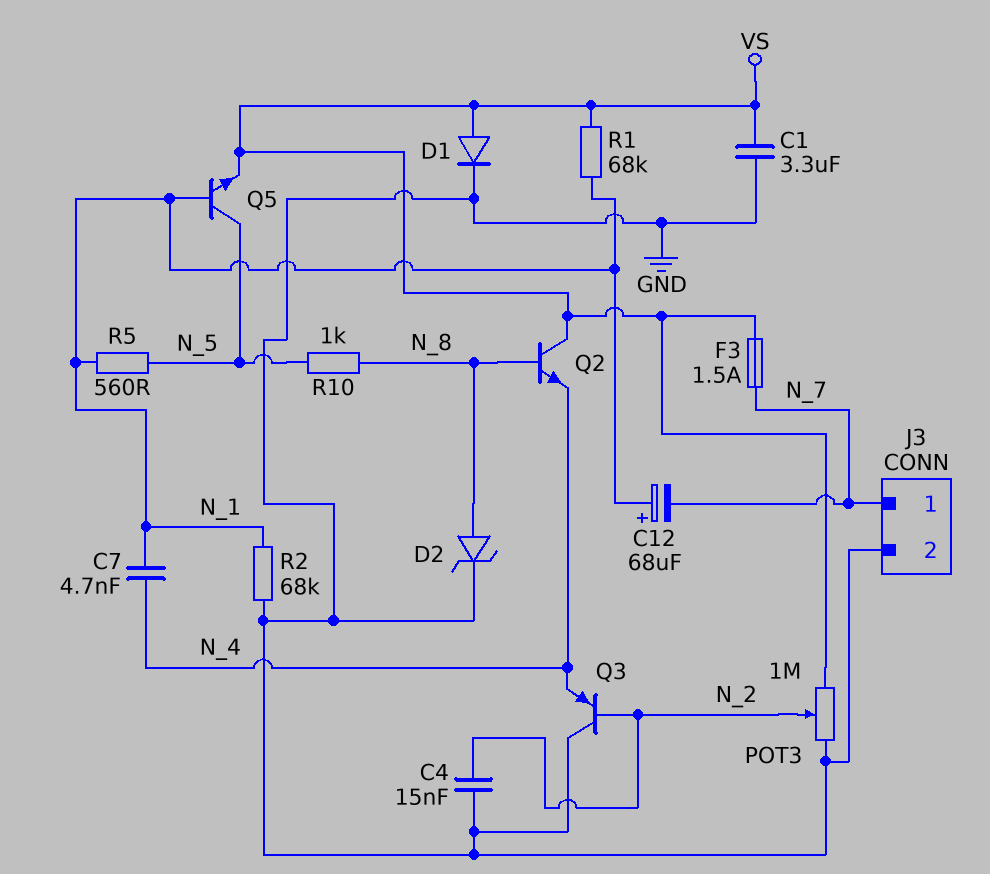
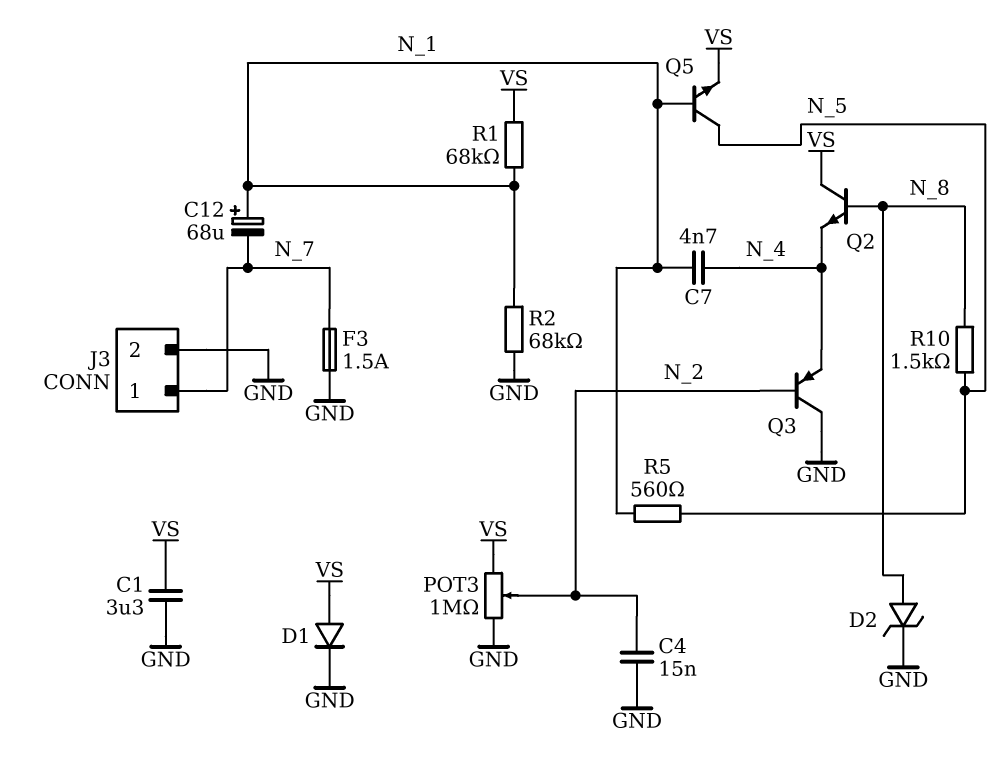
F3: 1.5A (N_7, VS) -> 1.5A (GND, N_7)
R10: 1k (N_5, N_8) -> 1.5k (N_5, N_8)

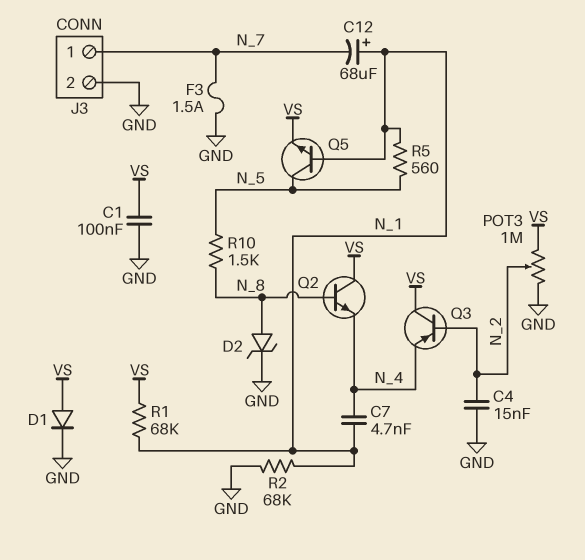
C1: 3.3uF (GND, VS) -> 100nF (GND, VS)
Q3: PNP (B N_2, C GND, E N_4) -> PNP (B N_2, C VS, E N_4)

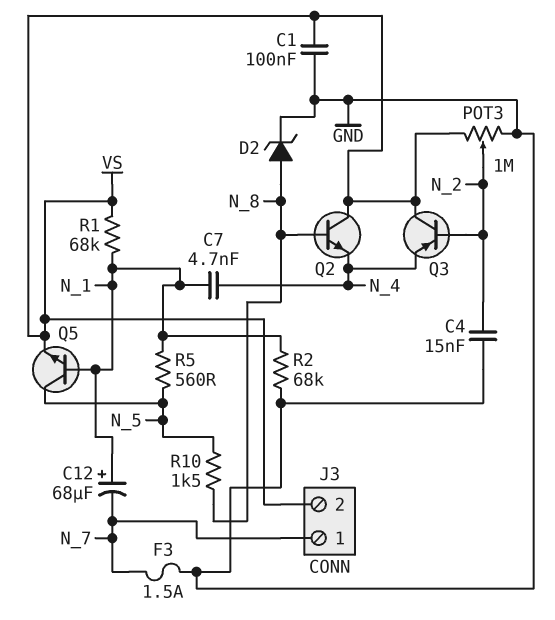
D1: diode (A VS, K GND) -> none
J3 pin 2: GND -> VS

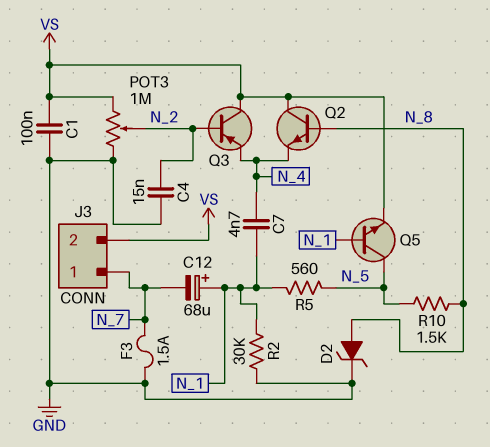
R1: 68k (N_1, VS) -> none
R2: 68k (GND, N_1) -> 30k (GND, N_1)

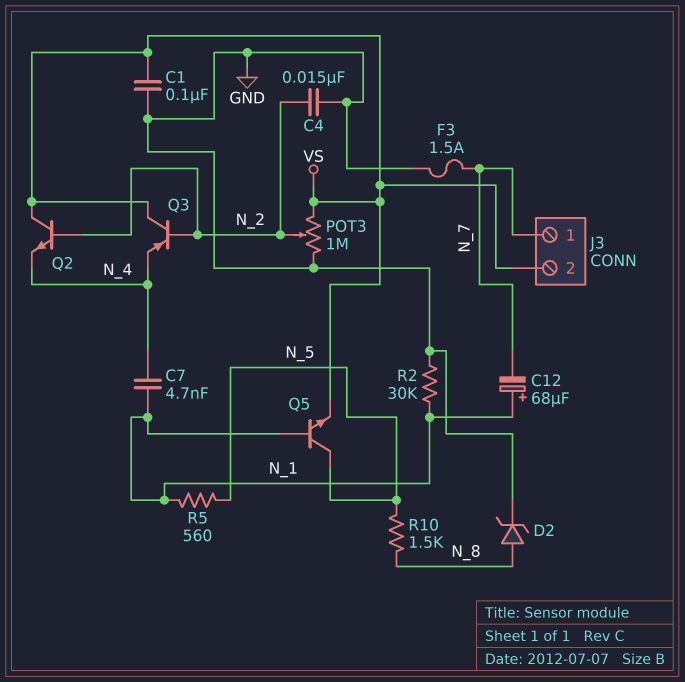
Q2: NPN (B N_8, C VS, E N_4) -> NPN (B N_2, C VS, E N_4)

